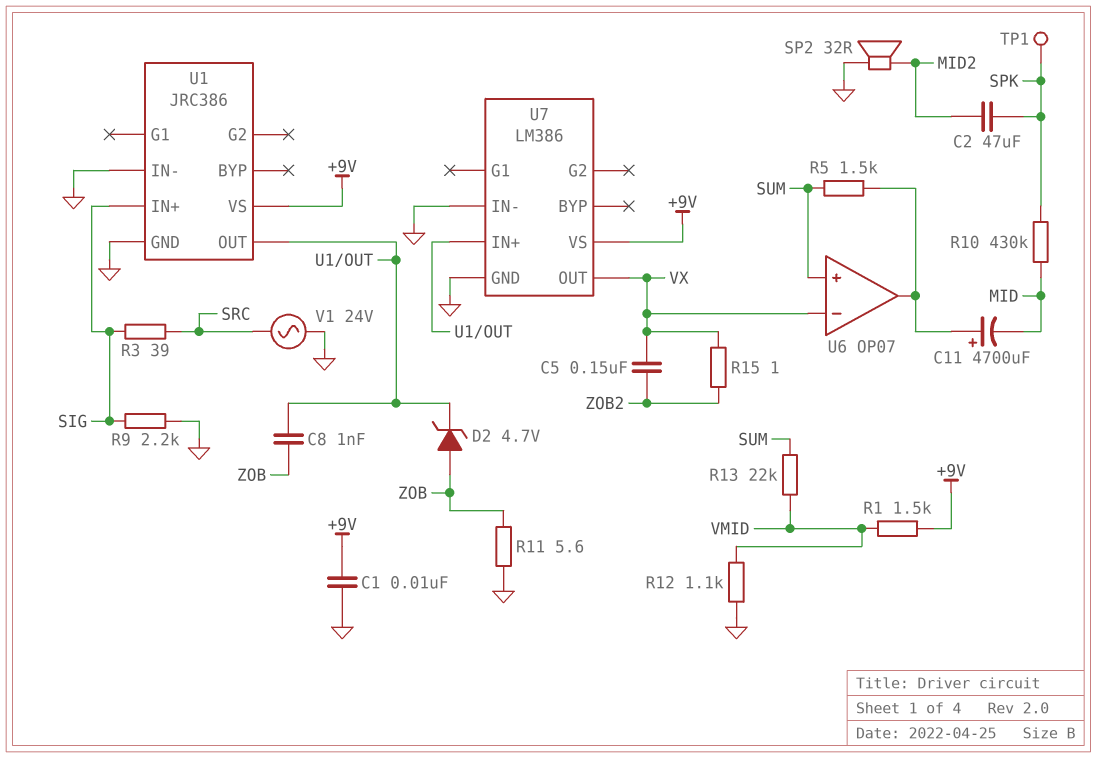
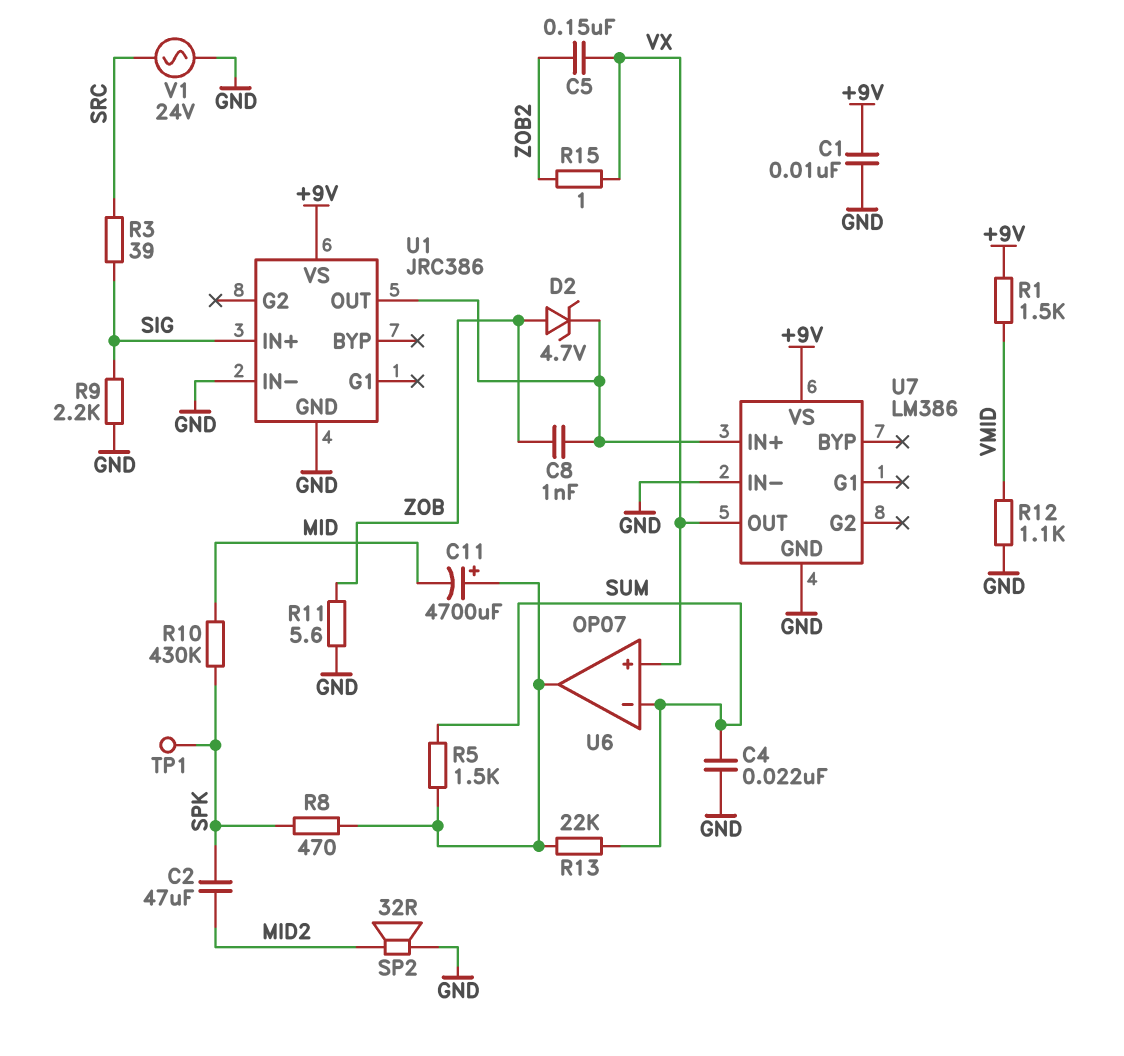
C4: none -> 22nF (GND, SUM)
R8: none -> 470 (SPK, U6/out)
R13: 22k (SUM, VMID) -> 22k (SUM, U6/out)
U6 pin in+: SUM -> VX
U6 pin in-: VX -> SUM

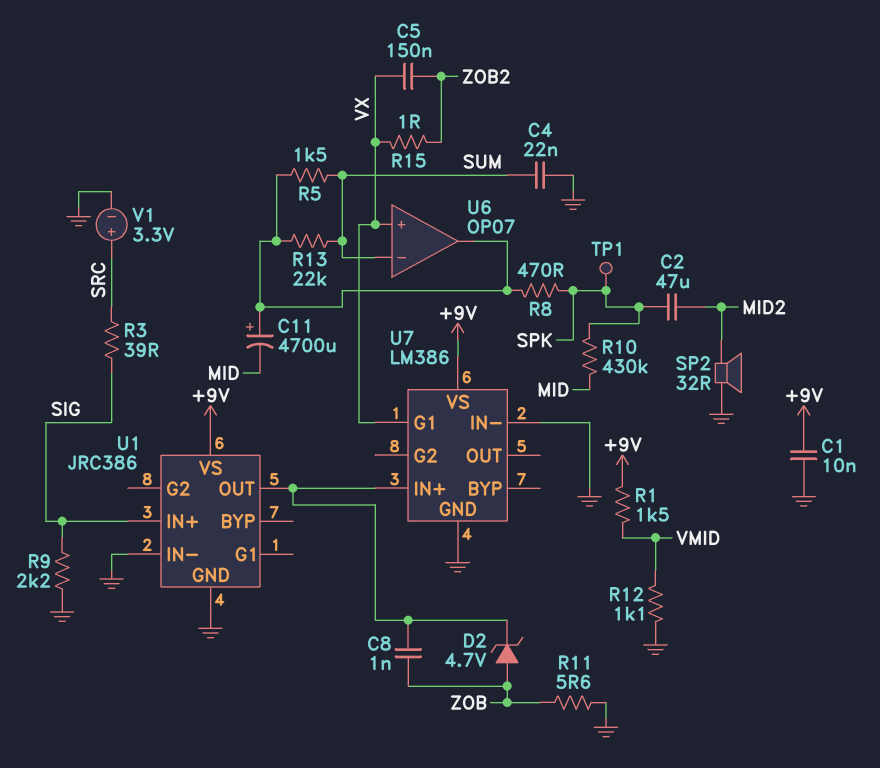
U7 pin G1: none -> VX
U7 pin OUT: VX -> none
V1: AC 24V (GND, SRC) -> 3.3V (plus SRC, minus GND)

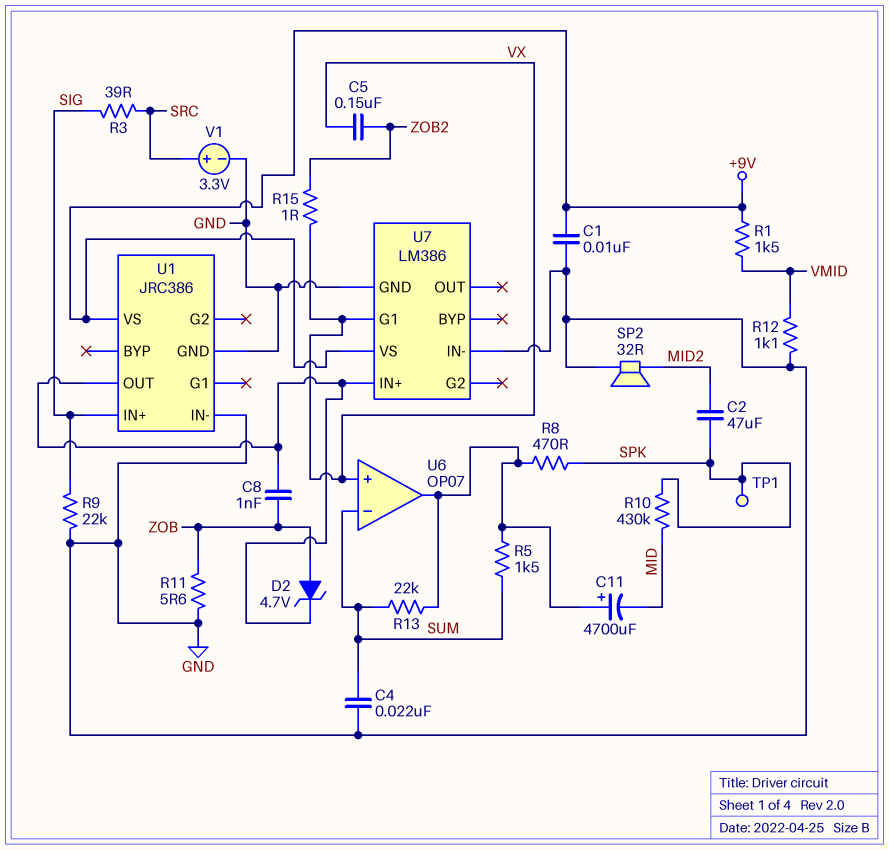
R9: 2.2k (GND, SIG) -> 22k (GND, SIG)

